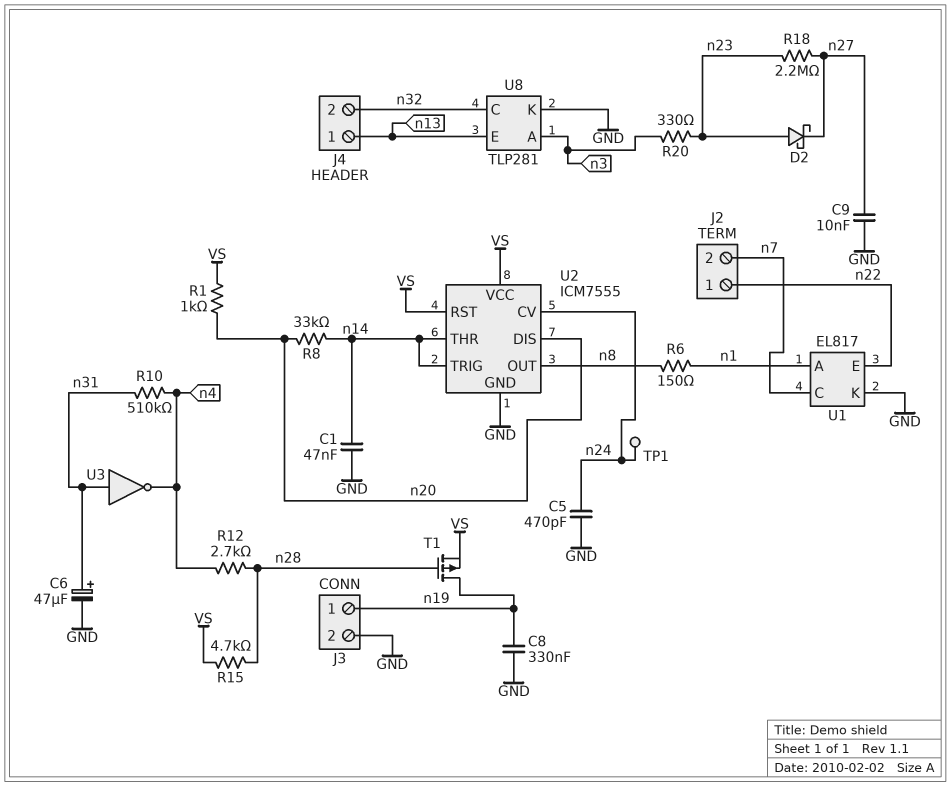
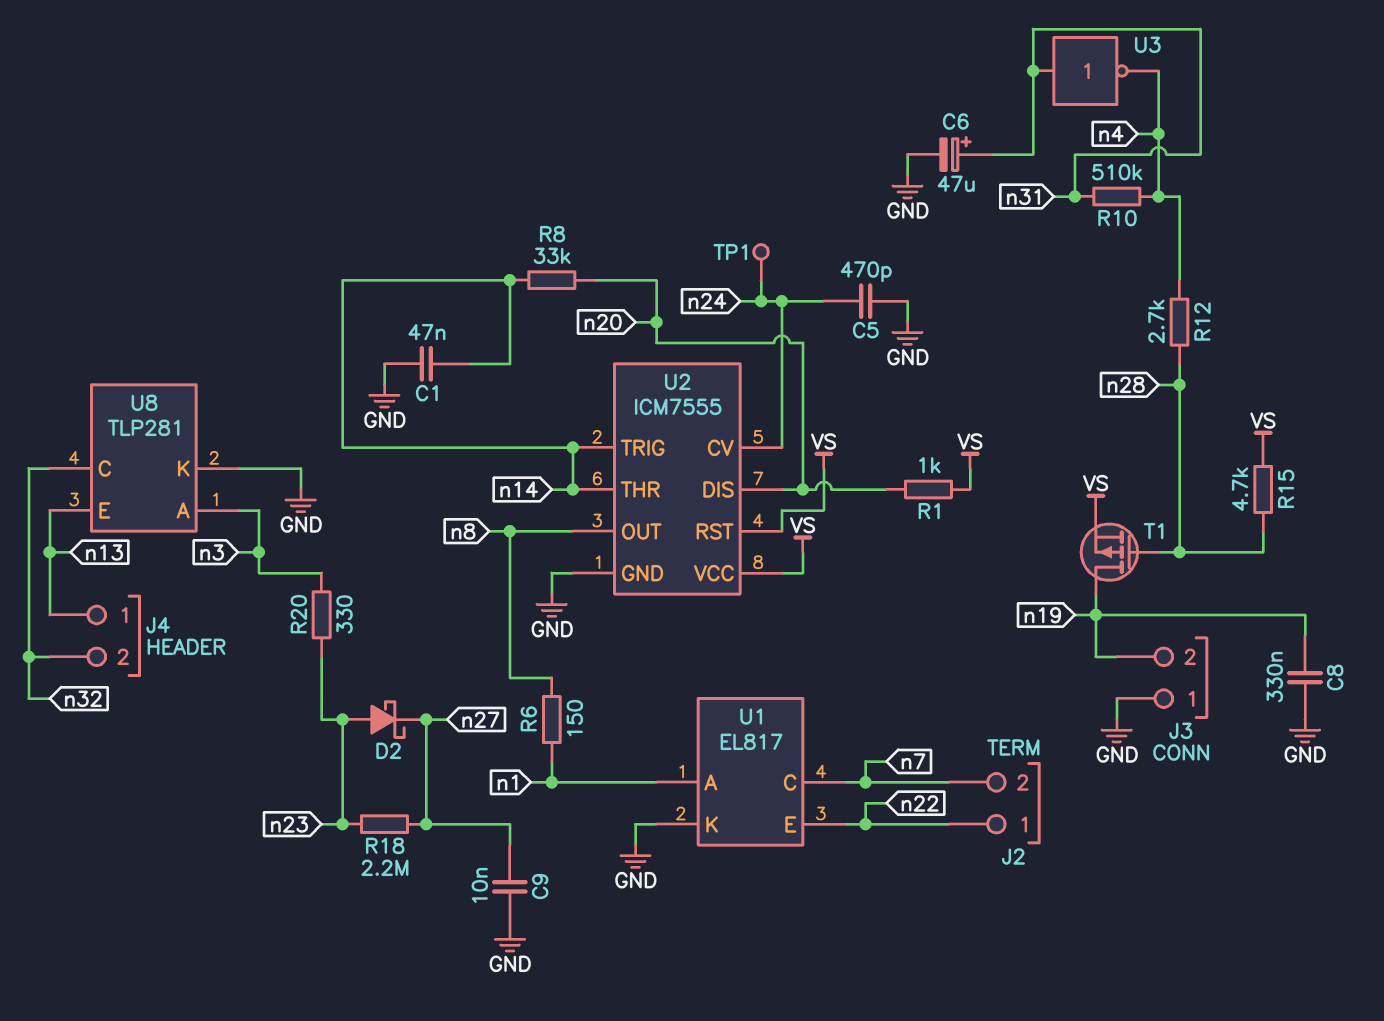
J3 pin 1: n19 -> GND
J3 pin 2: GND -> n19

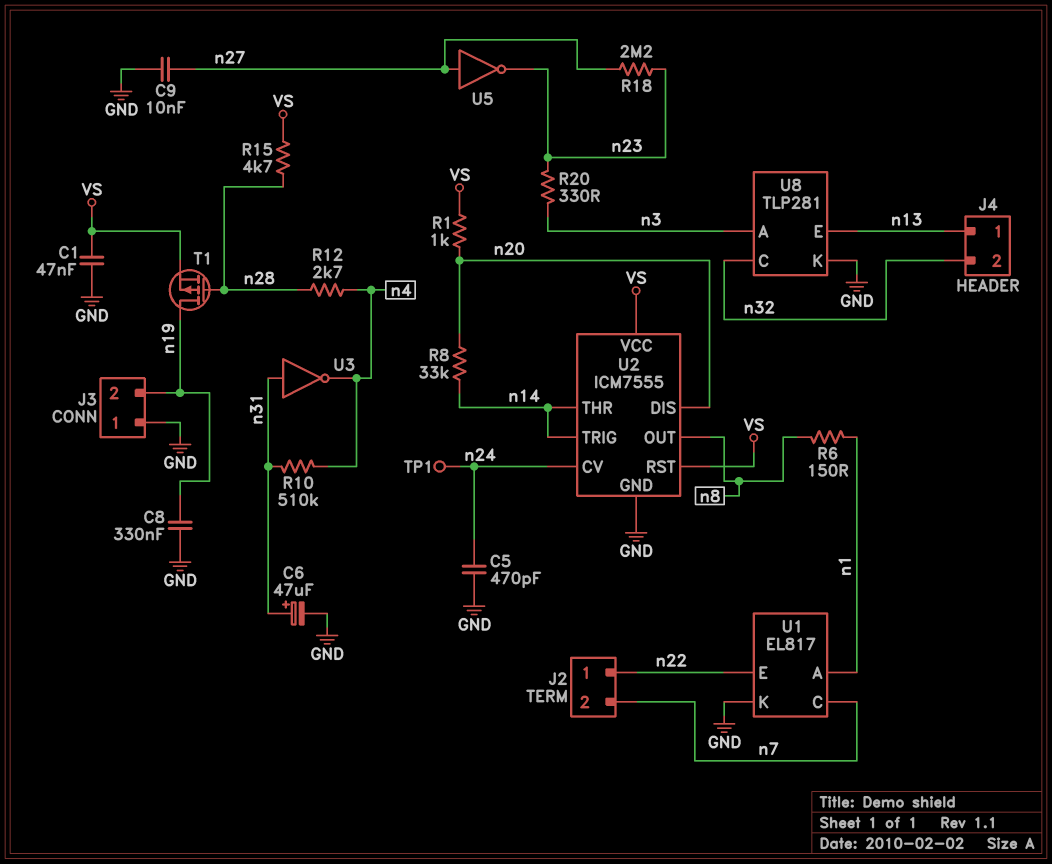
C1: 47nF (GND, n14) -> 47nF (GND, VS)
D2: schottky (A n23, K n27) -> none
U5: none -> NOT (in n27, out n23)

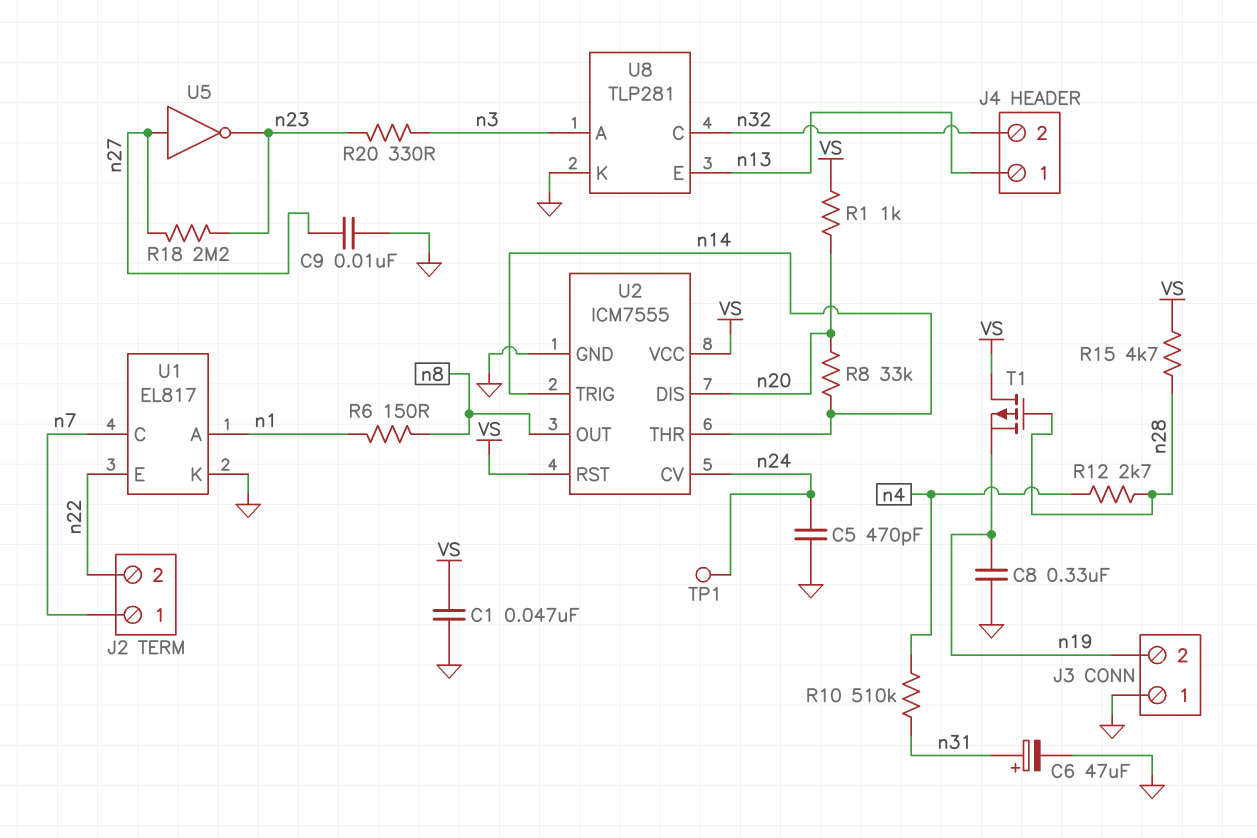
J2 pin 1: n22 -> n7
J2 pin 2: n7 -> n22
T1: PMOS (G n28, D n19, S VS) -> PMOS (G n28, D VS, S n19)
U3: NOT (in n31, out n4) -> none

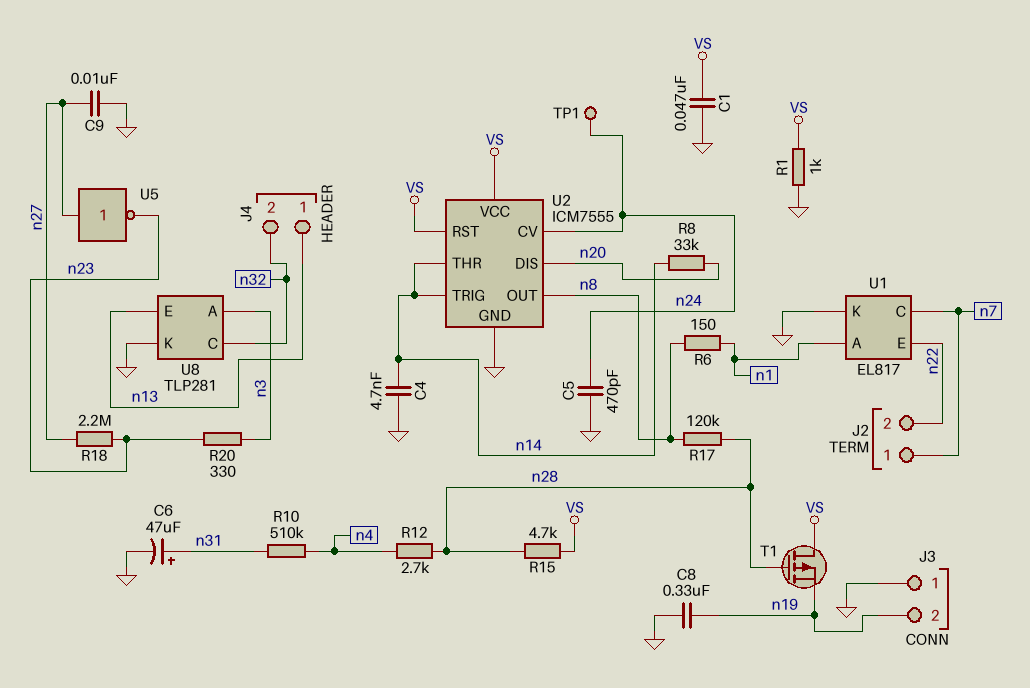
C4: none -> 4.7nF (GND, n14)
R1: 1k (VS, n20) -> 1k (GND, VS)
R17: none -> 120k (n8, n28)

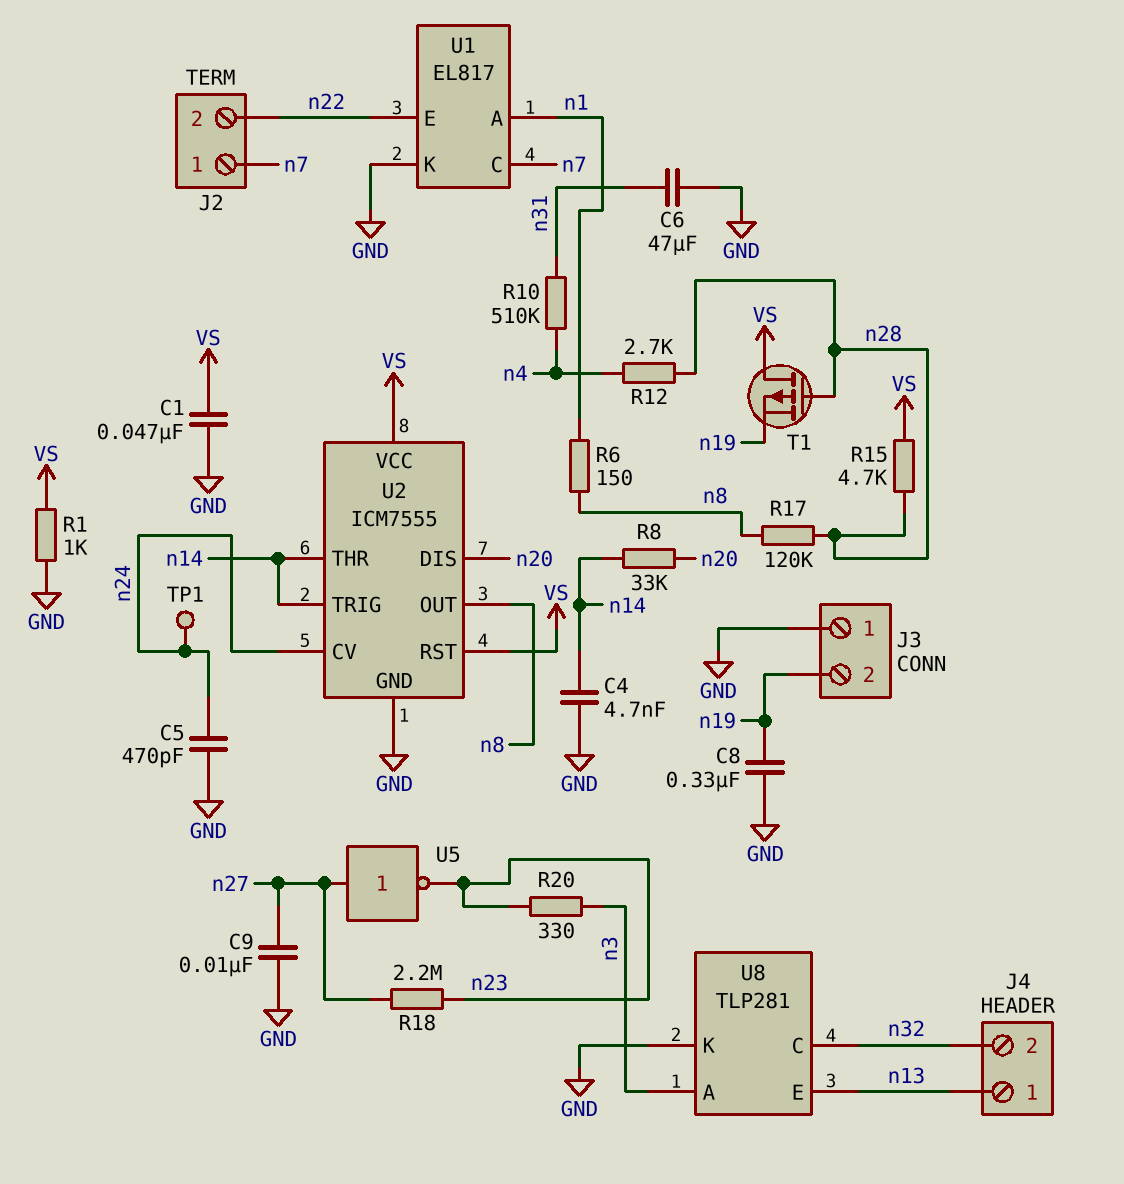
C6: 47uF (plus n31, minus GND) -> 47uF (GND, n31)

